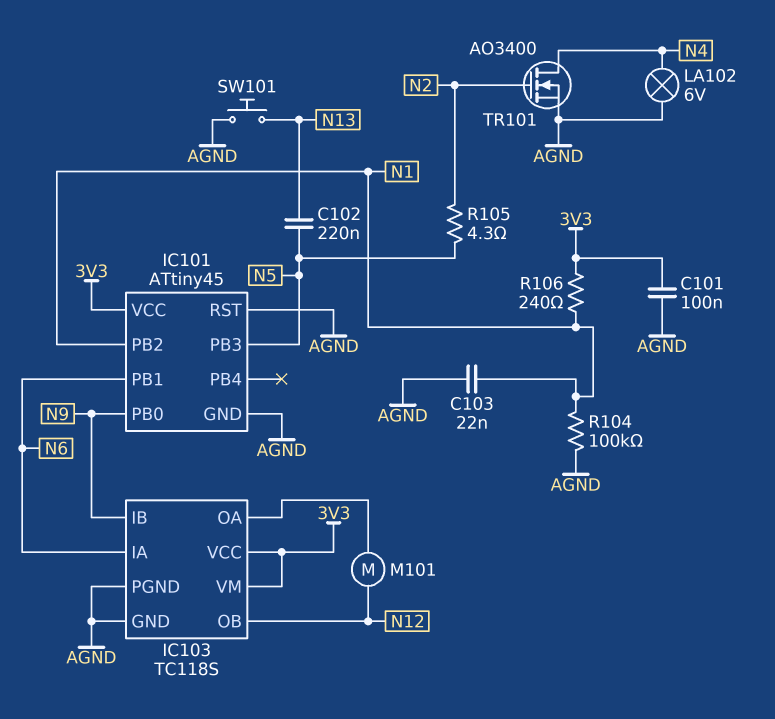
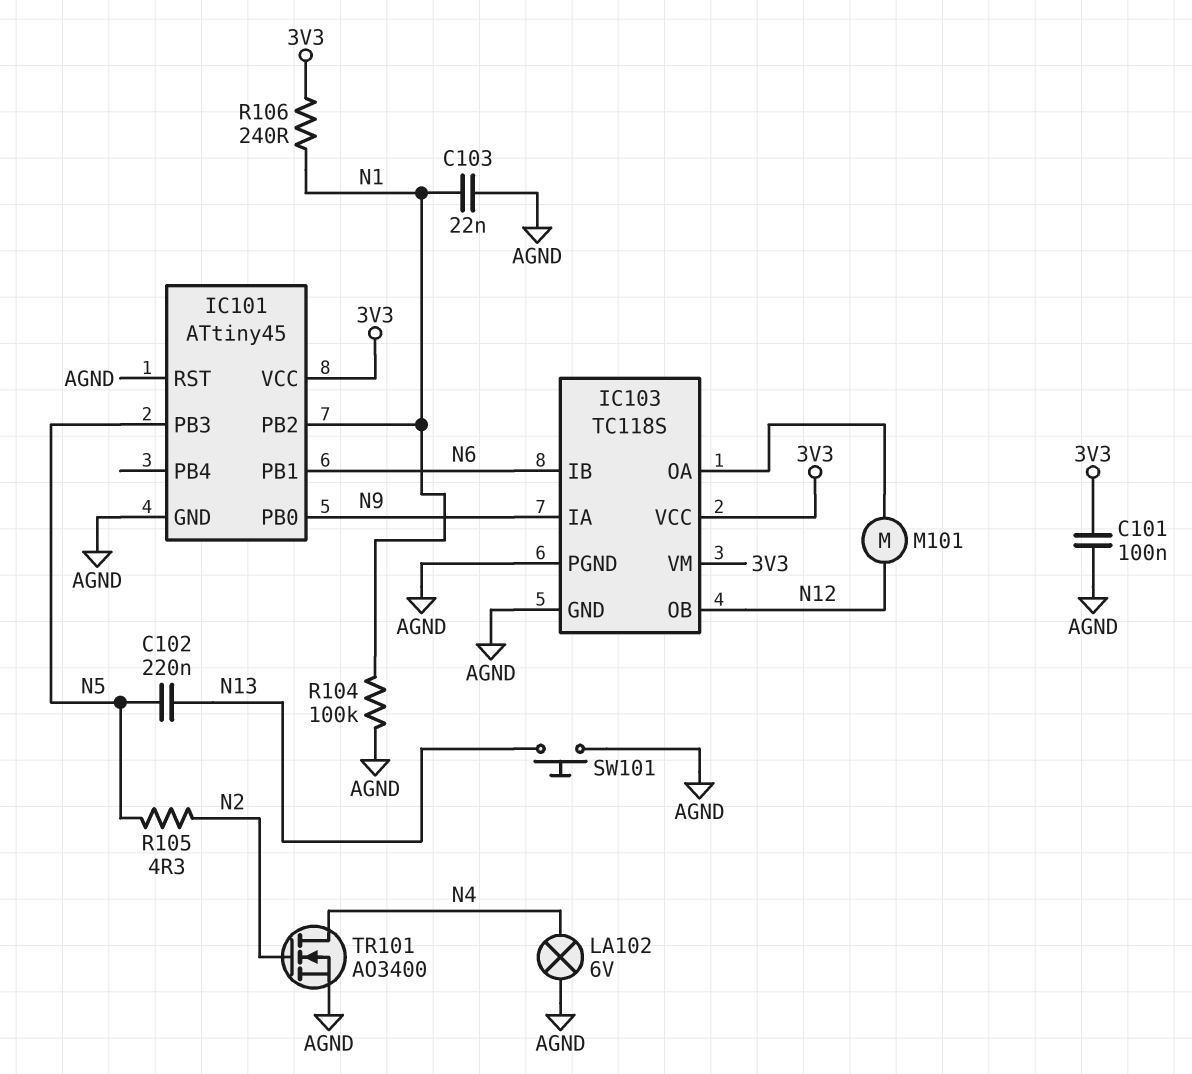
IC103 pin IA: N6 -> N9
IC103 pin IB: N9 -> N6

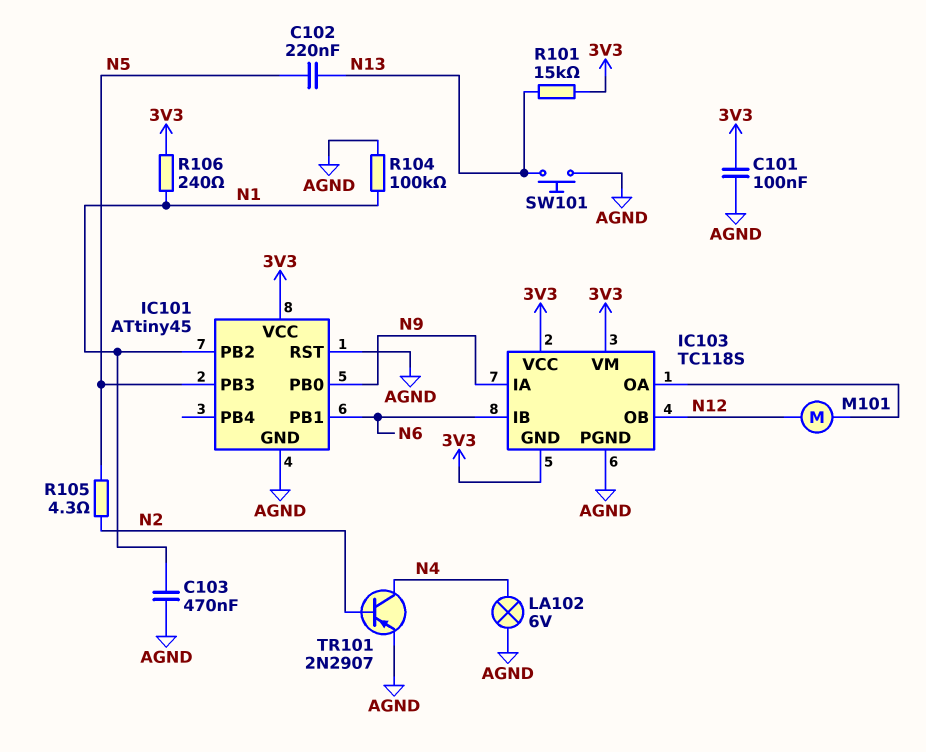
C103: 22nF (AGND, N1) -> 470nF (AGND, N1)
IC103 pin GND: AGND -> 3V3
R101: none -> 15k (3V3, N13)
TR101: NMOS AO3400 (G N2, D N4, S AGND) -> PNP 2N2907 (B N2, C N4, E AGND)

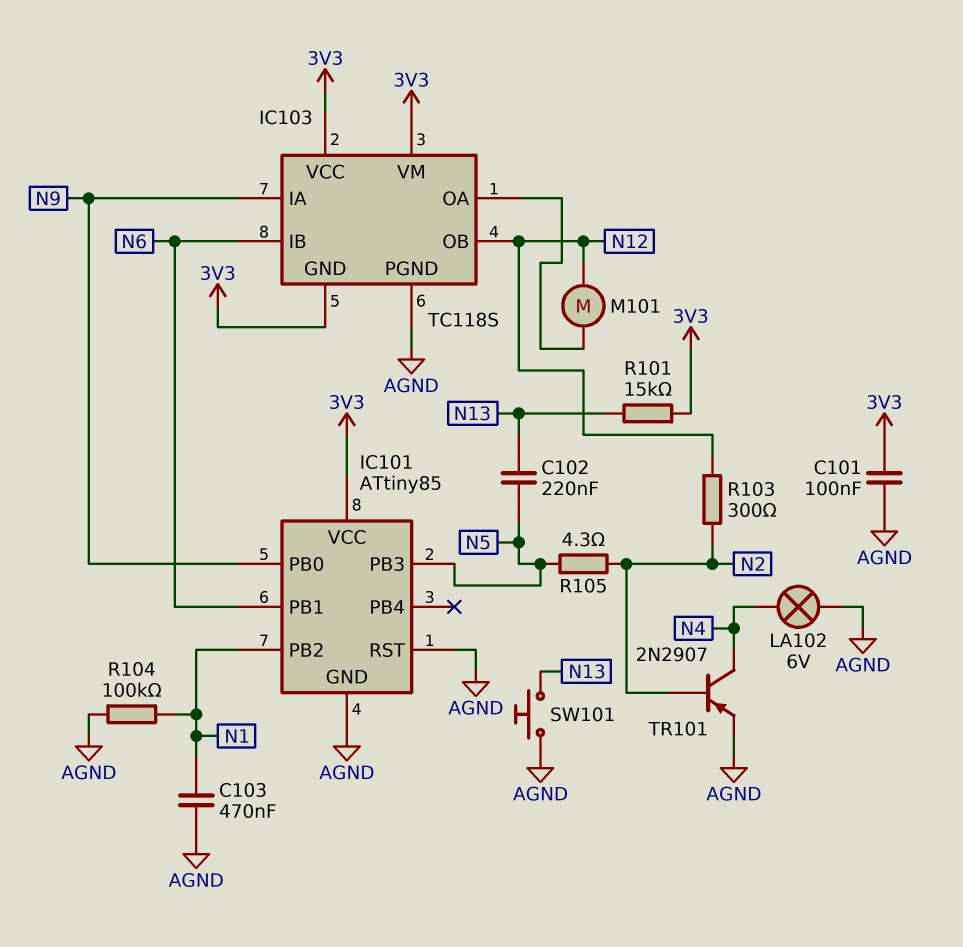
IC101: ATtiny45 -> ATtiny85
R103: none -> 300 (N2, N12)
R106: 240 (3V3, N1) -> none

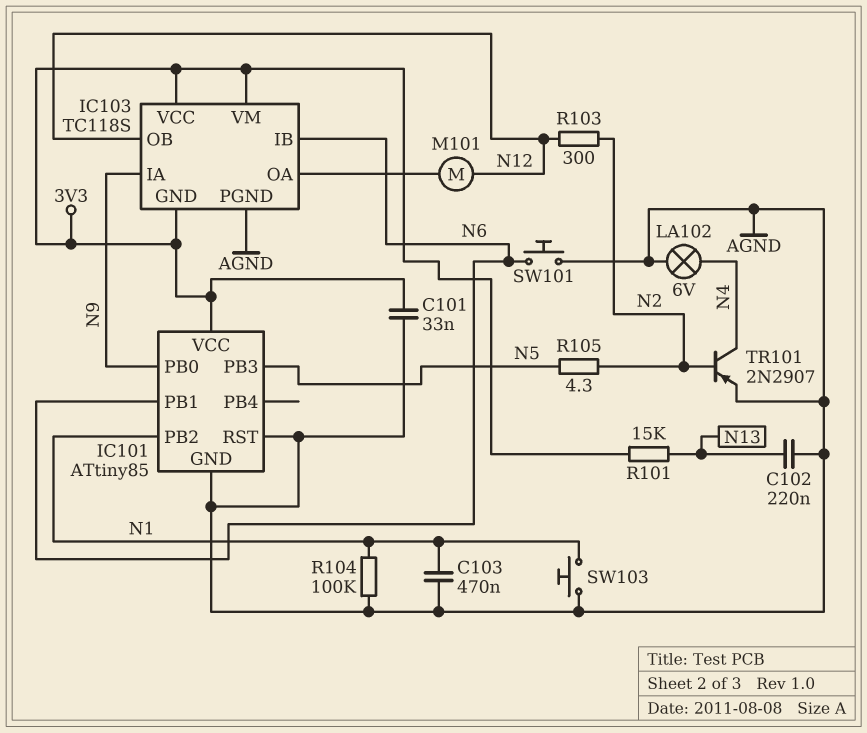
C101: 100nF (3V3, AGND) -> 33nF (3V3, AGND)
C102: 220nF (N5, N13) -> 220nF (AGND, N13)
SW101: button (AGND, N13) -> button (AGND, N6)
SW103: none -> button (AGND, N1)

